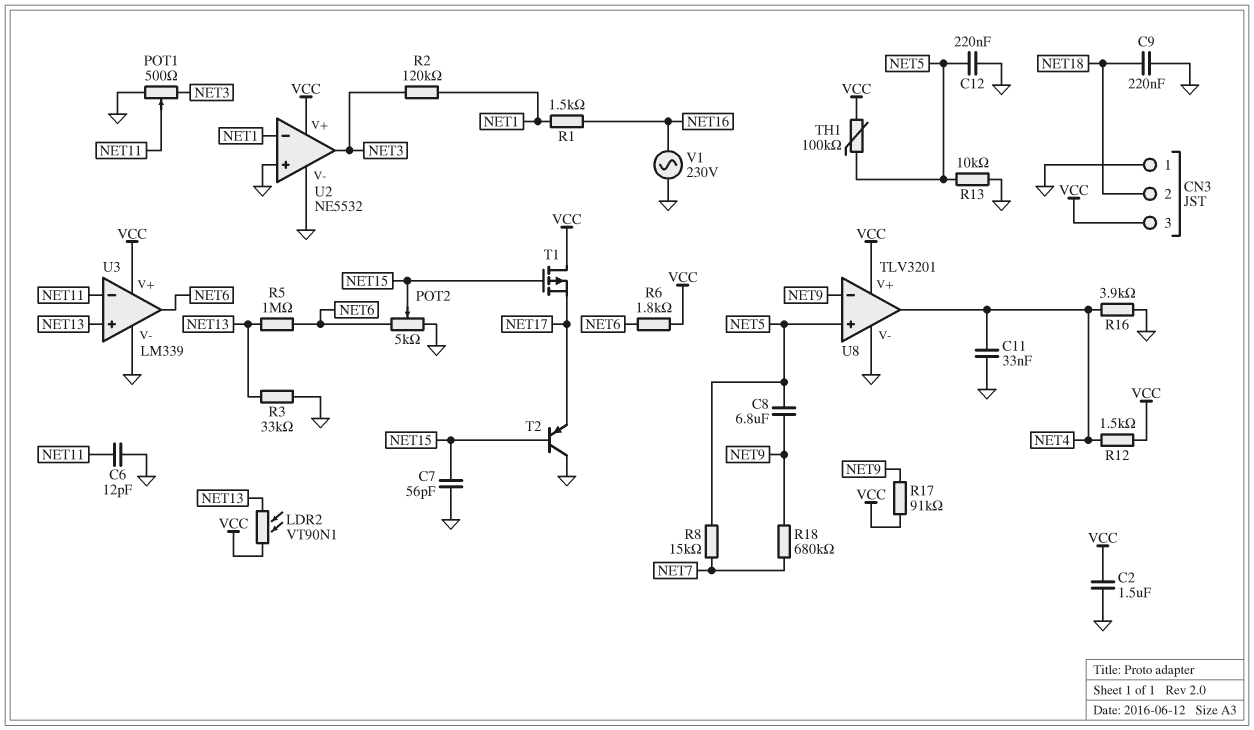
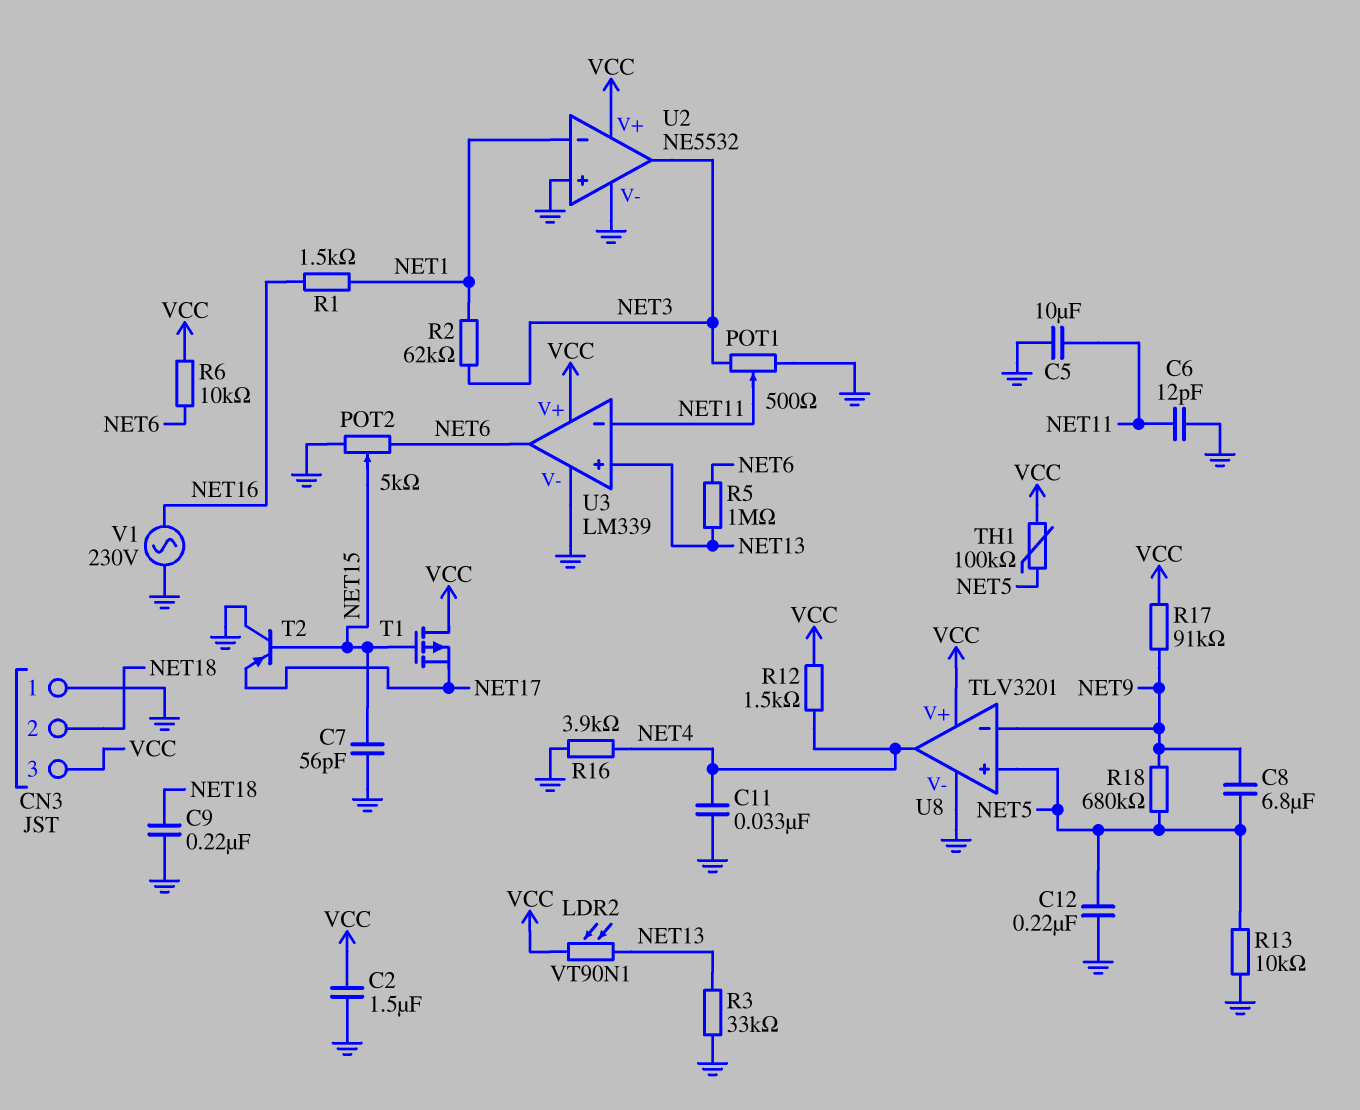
C5: none -> 10uF (GND, NET11)
R2: 120k (NET1, NET3) -> 62k (NET1, NET3)
R6: 1.8k (NET6, VCC) -> 10k (NET6, VCC)
R8: 15k (NET5, NET7) -> none
R18: 680k (NET7, NET9) -> 680k (NET5, NET9)

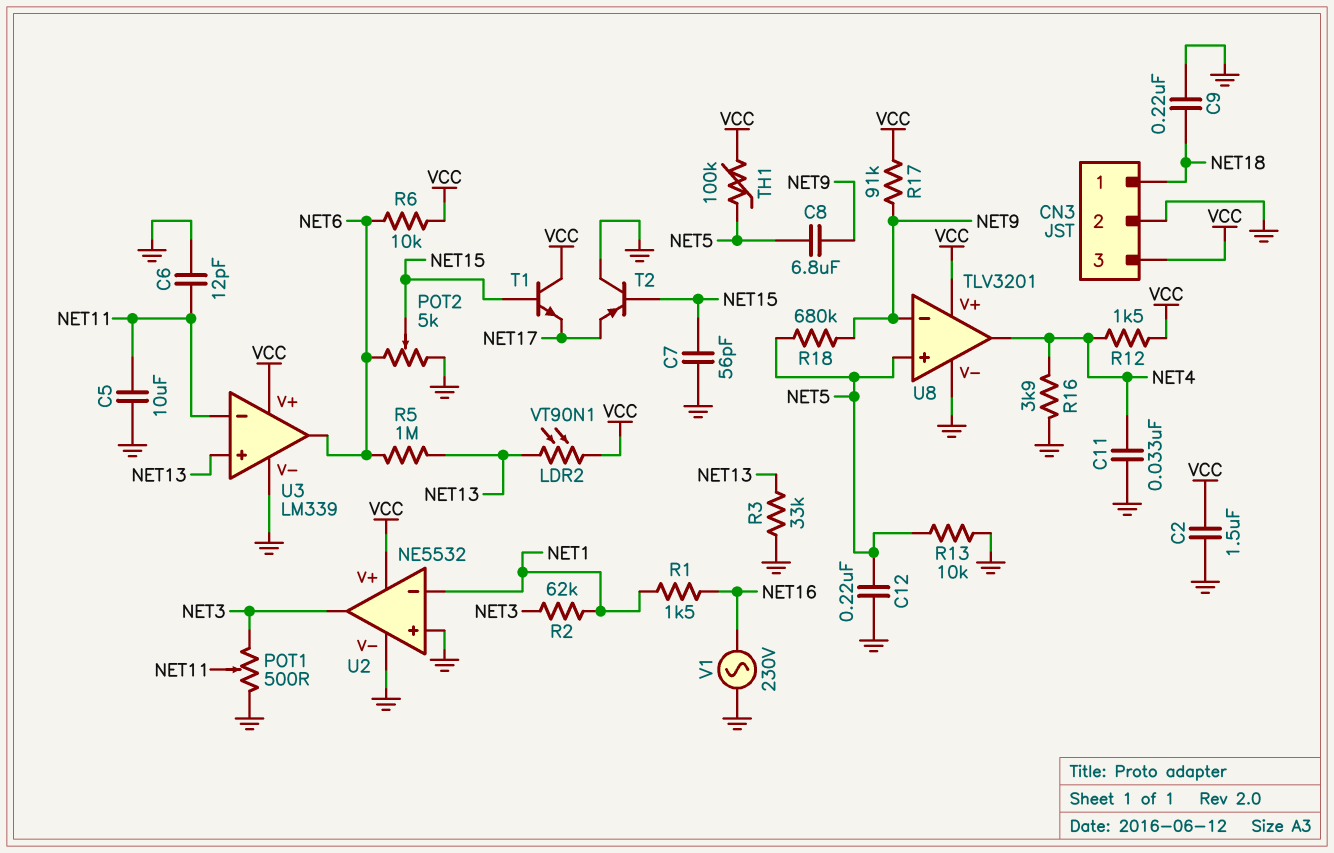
CN3 pin 1: GND -> NET18
CN3 pin 2: NET18 -> GND
T1: PMOS (G NET15, D VCC, S NET17) -> NPN (B NET15, C VCC, E NET17)

